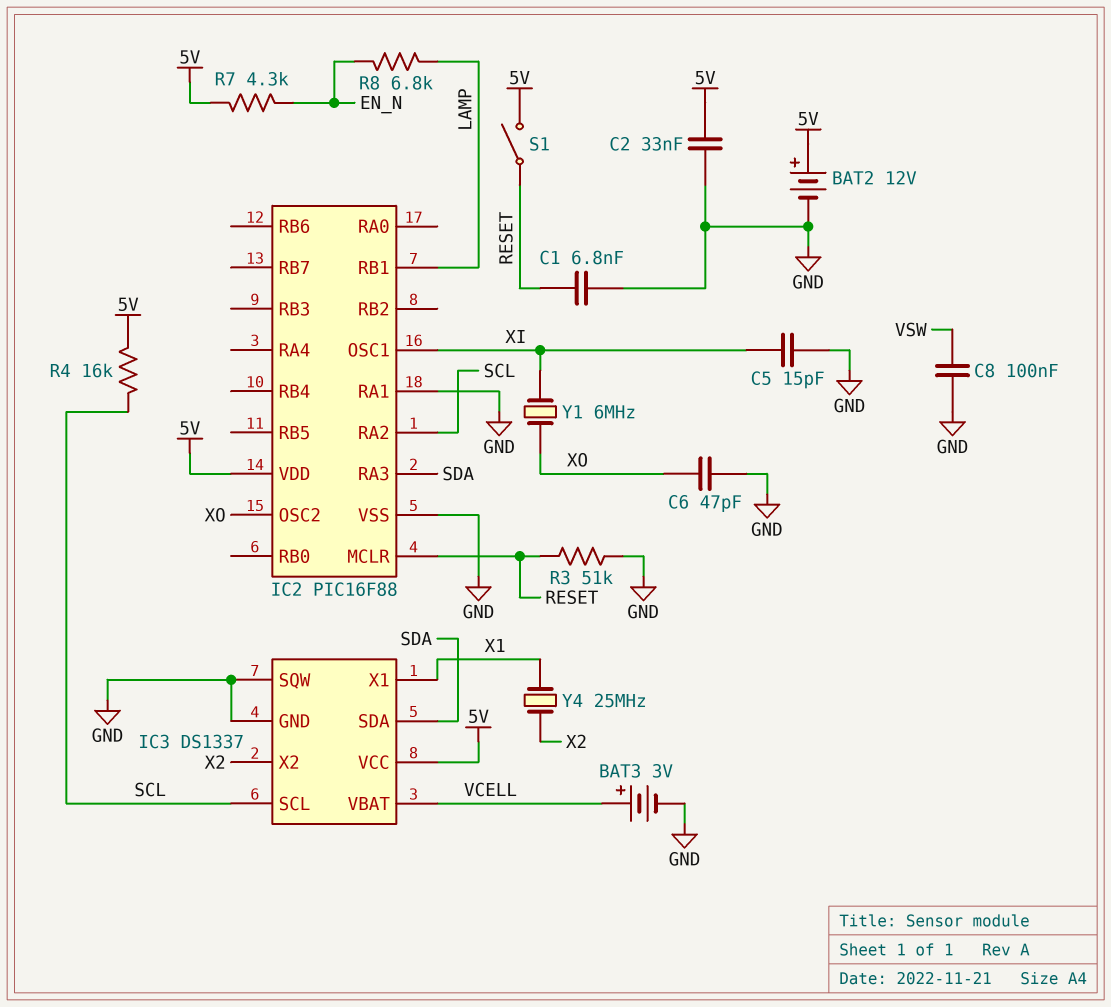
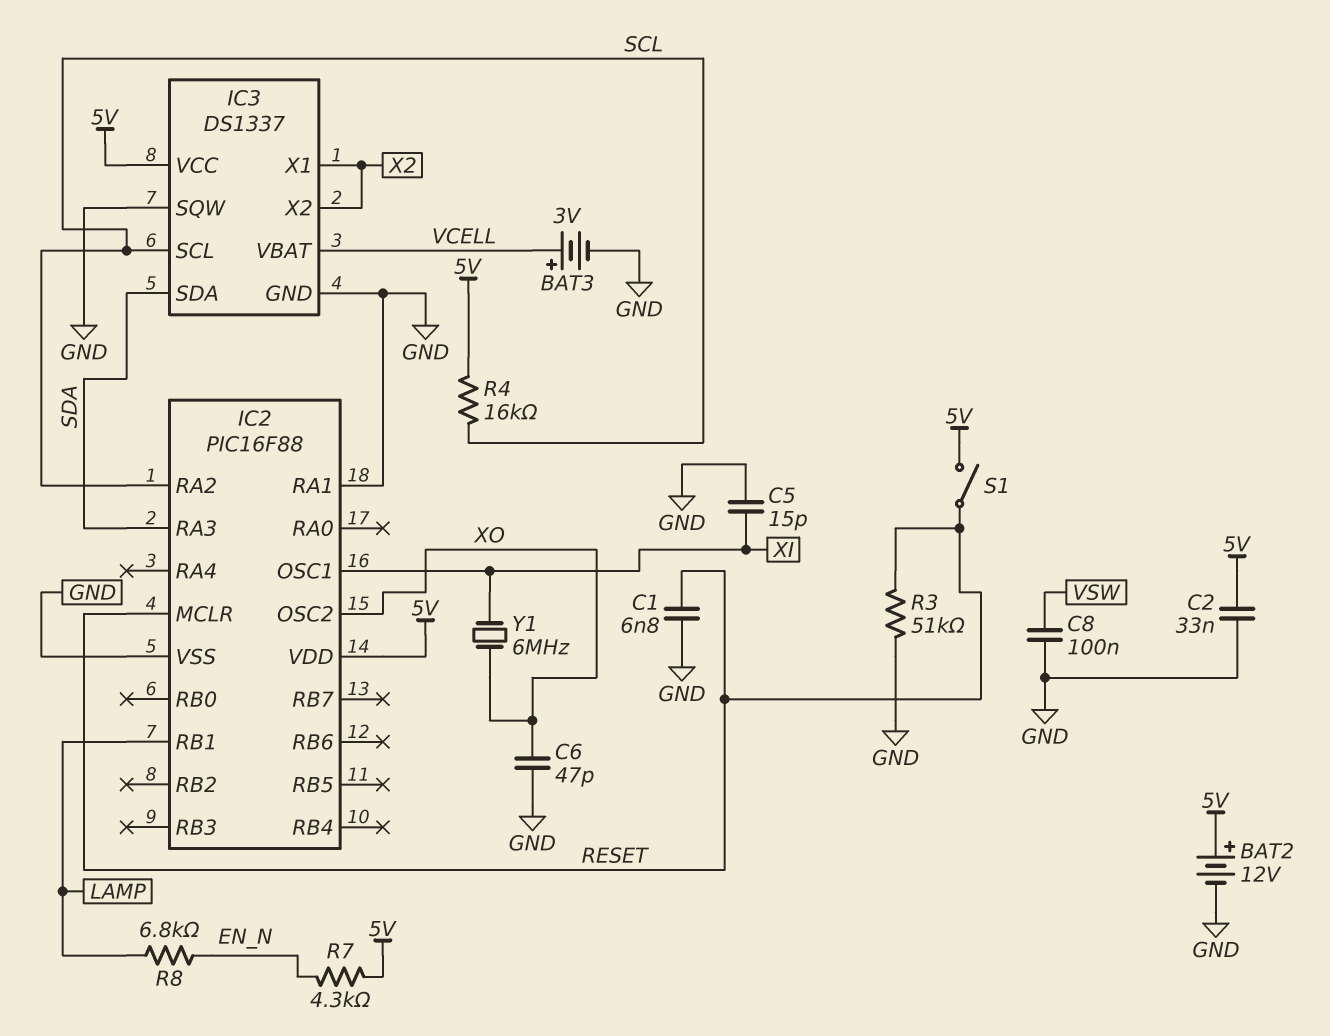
IC3 pin X1: X1 -> X2
Y4: 25MHz (X1, X2) -> none

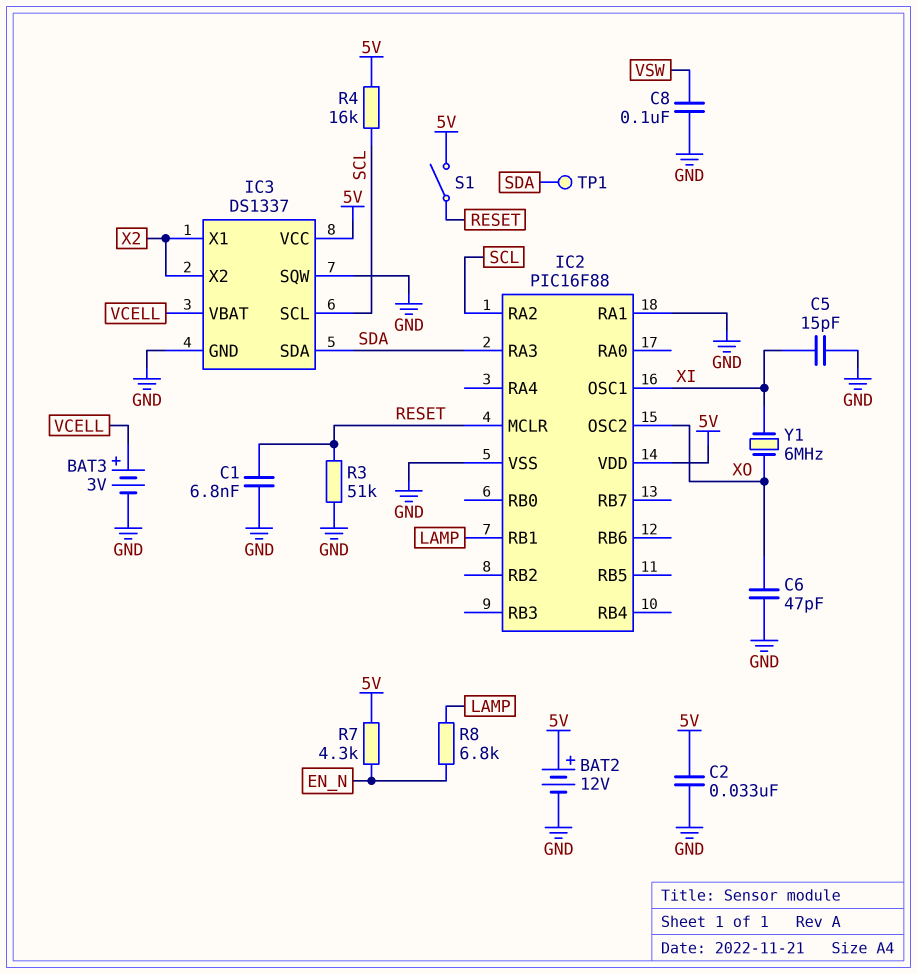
TP1: none -> test point (SDA)

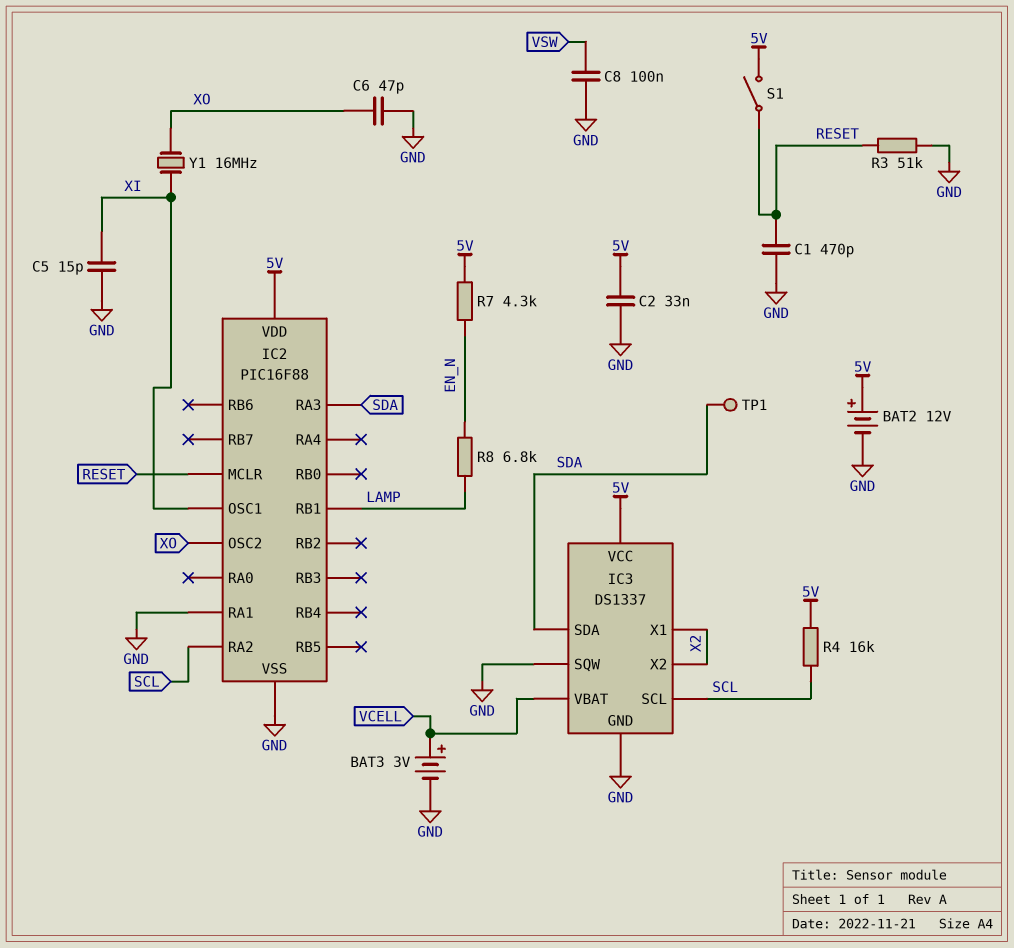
C1: 6.8nF (GND, RESET) -> 470pF (GND, RESET)
Y1: 6MHz (XI, XO) -> 16MHz (XI, XO)

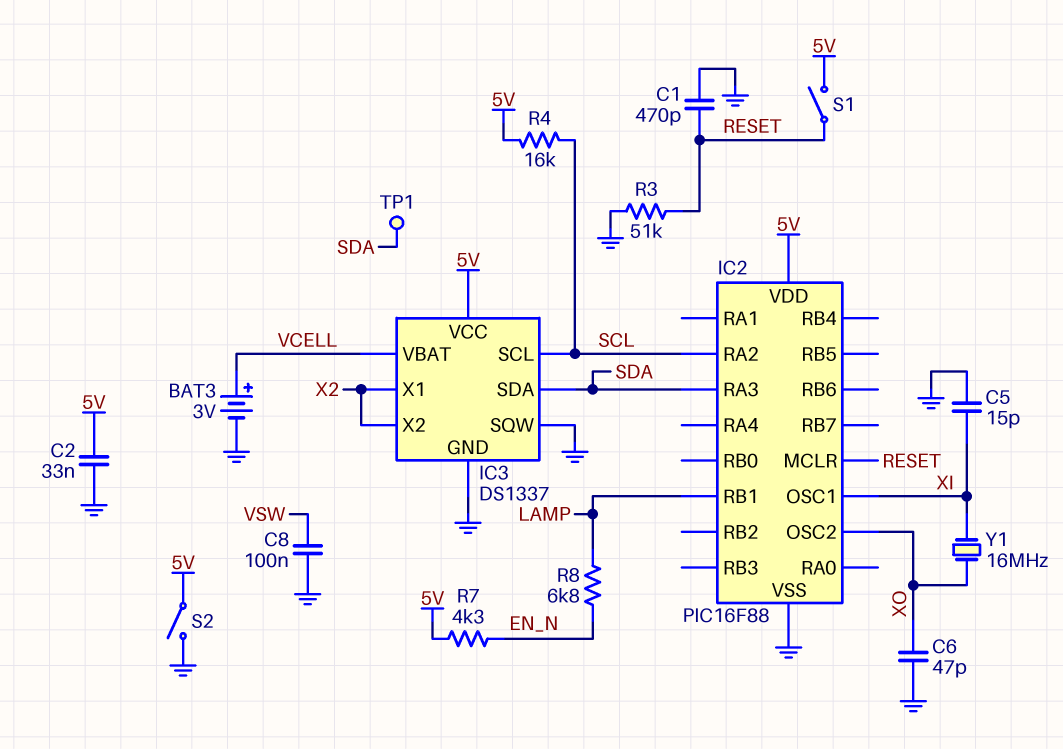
BAT2: 12V (plus 5V, minus GND) -> none
IC2 pin RA1: GND -> none
S2: none -> switch (5V, GND)

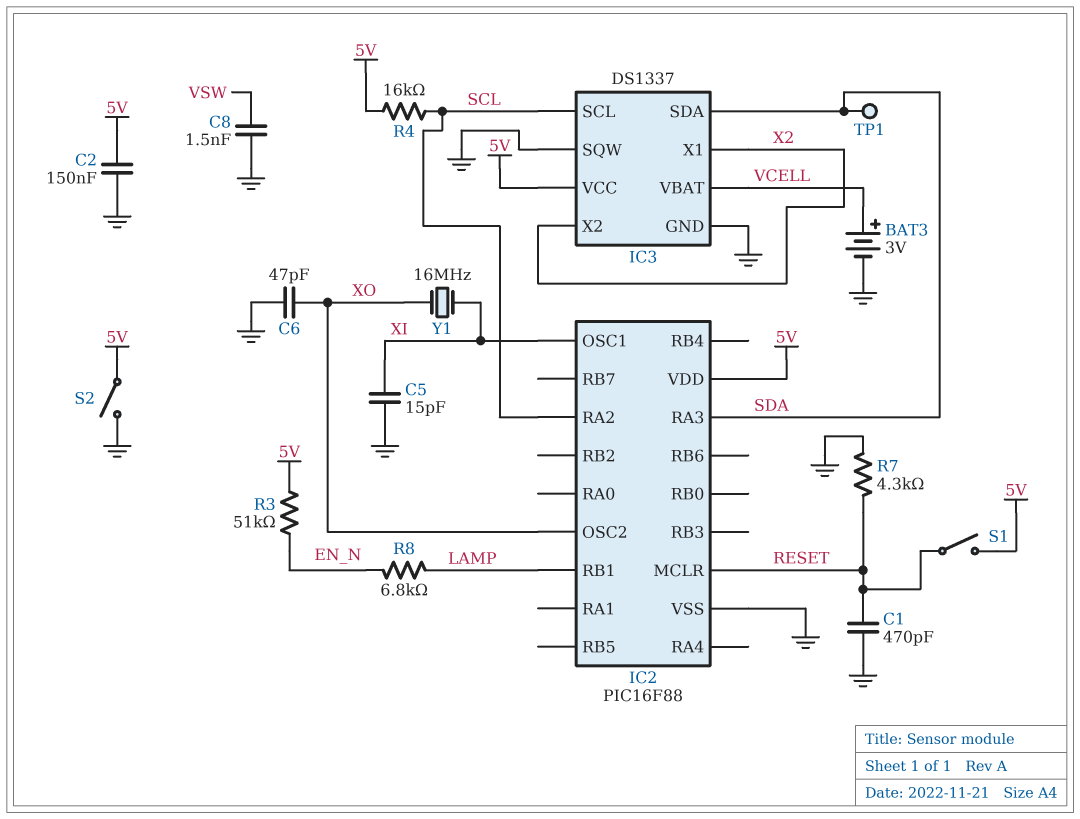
C2: 33nF (5V, GND) -> 150nF (5V, GND)
C8: 100nF (GND, VSW) -> 1.5nF (GND, VSW)
R3: 51k (GND, RESET) -> 51k (5V, EN_N)
R7: 4.3k (5V, EN_N) -> 4.3k (GND, RESET)

